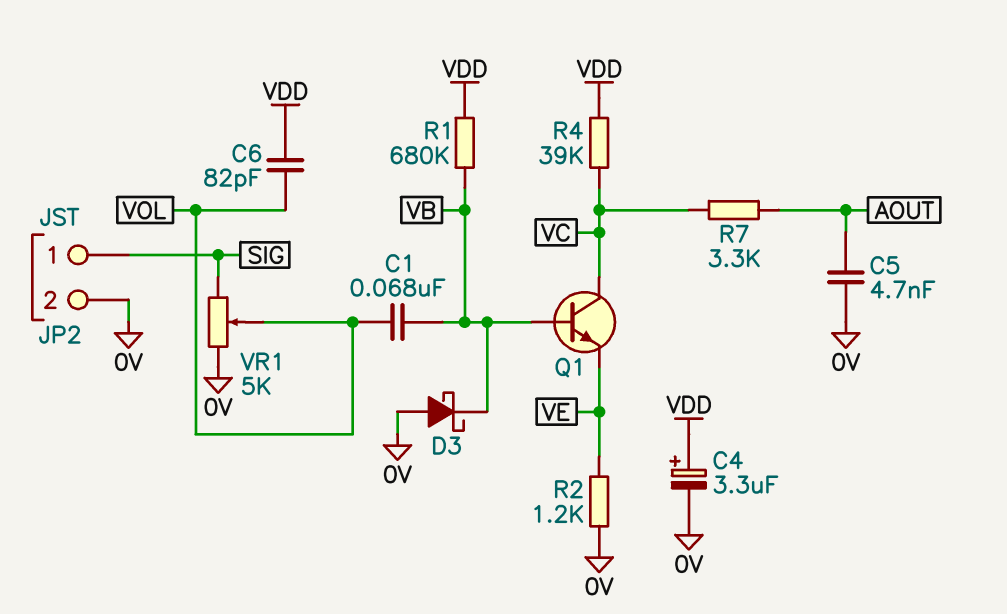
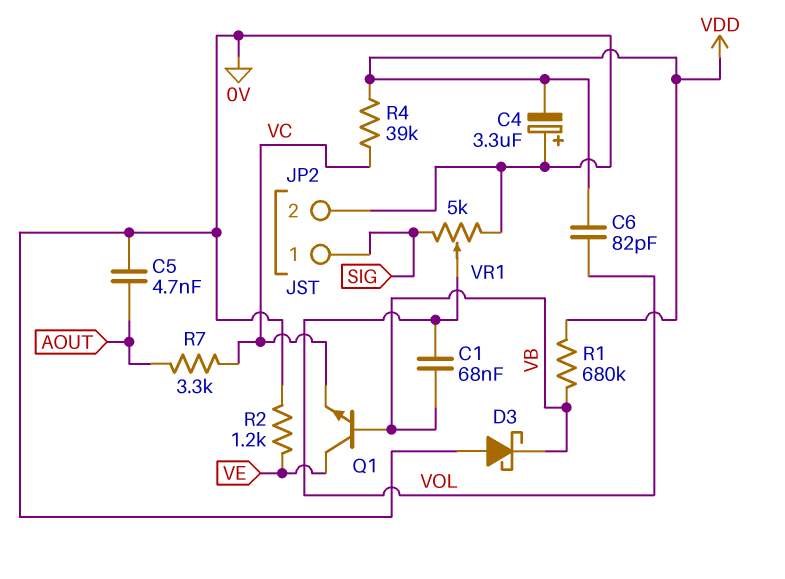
C4: 3.3uF (plus VDD, minus 0V) -> 3.3uF (plus 0V, minus VDD)
Q1: NPN (B VB, C VC, E VE) -> NPN (B VB, C VE, E VC)

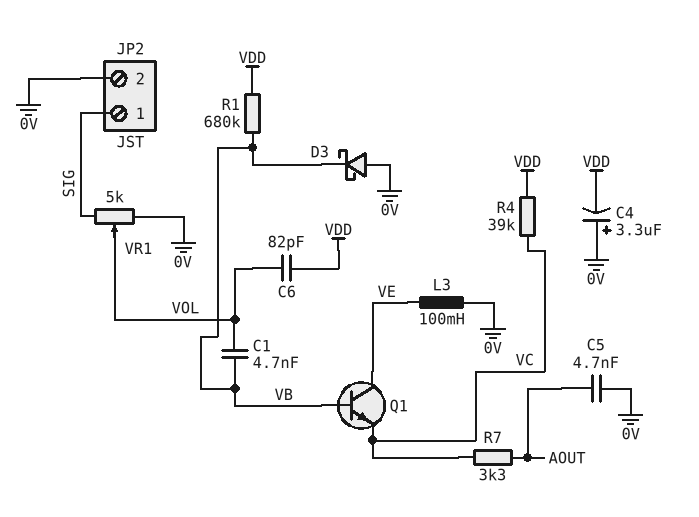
C1: 68nF (VB, VOL) -> 4.7nF (VB, VOL)
L3: none -> 100mH (0V, VE)
R2: 1.2k (0V, VE) -> none

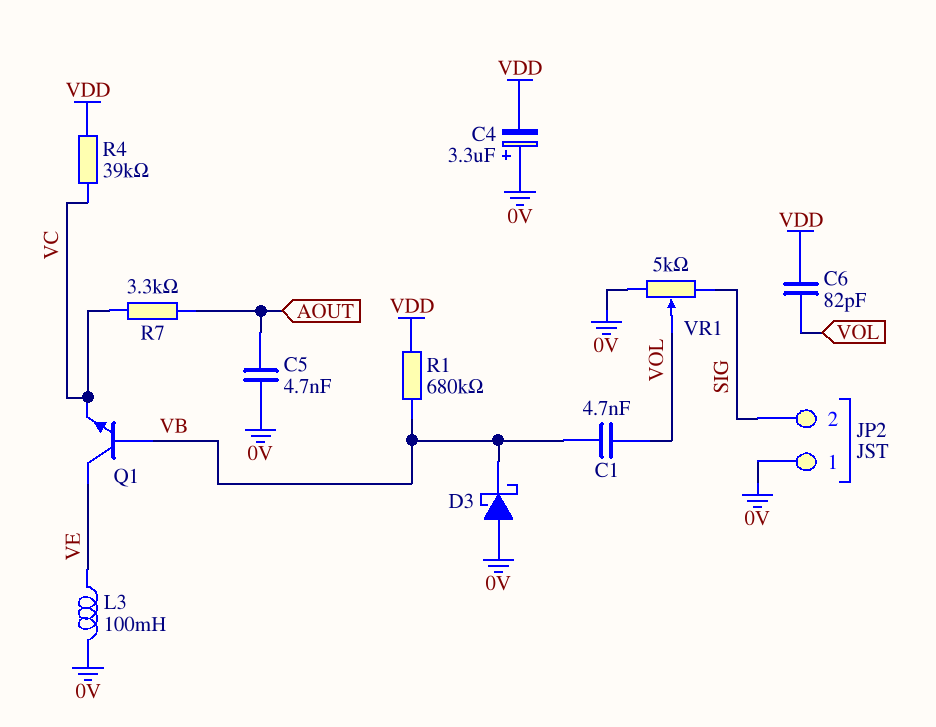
JP2 pin 1: SIG -> 0V
JP2 pin 2: 0V -> SIG

